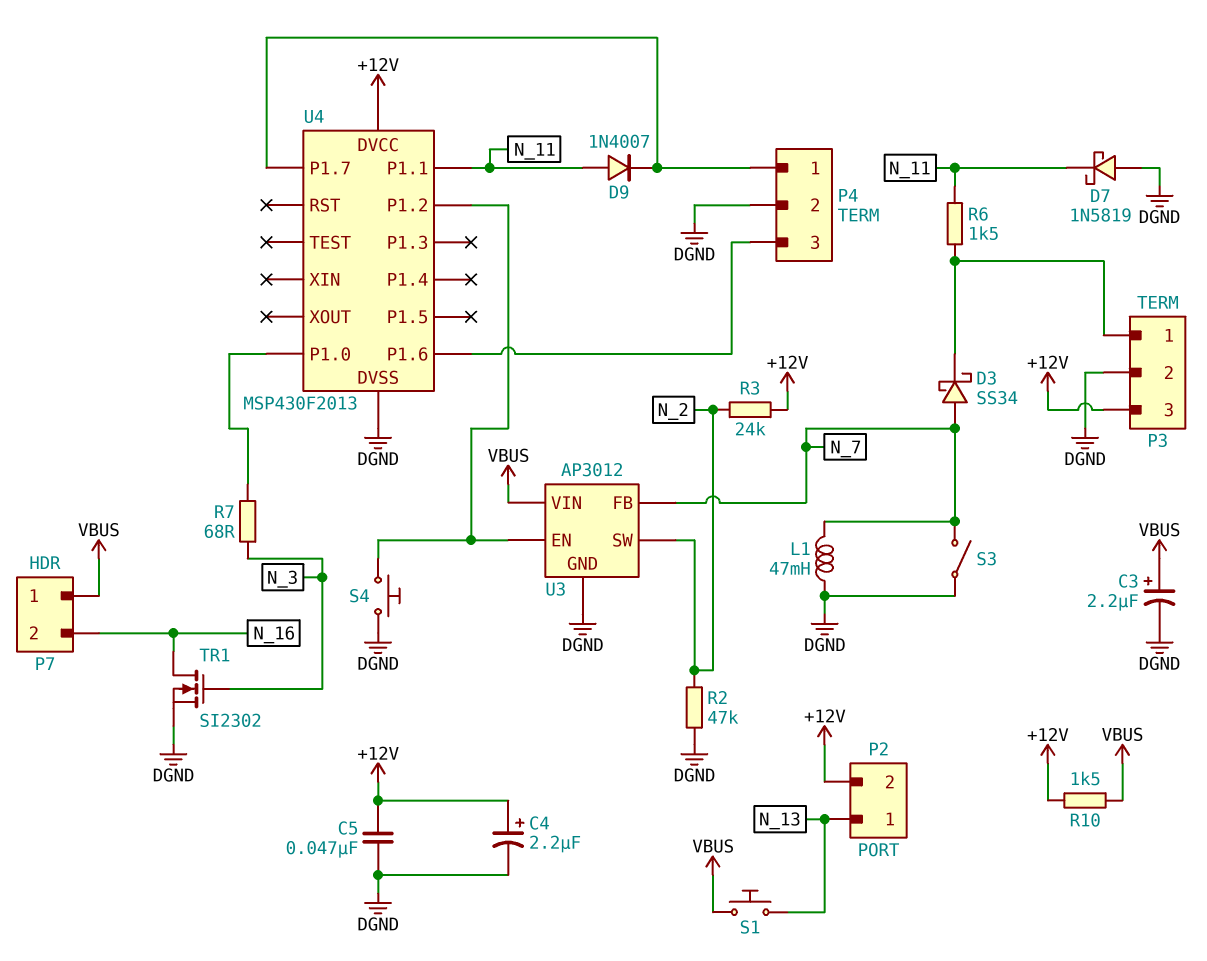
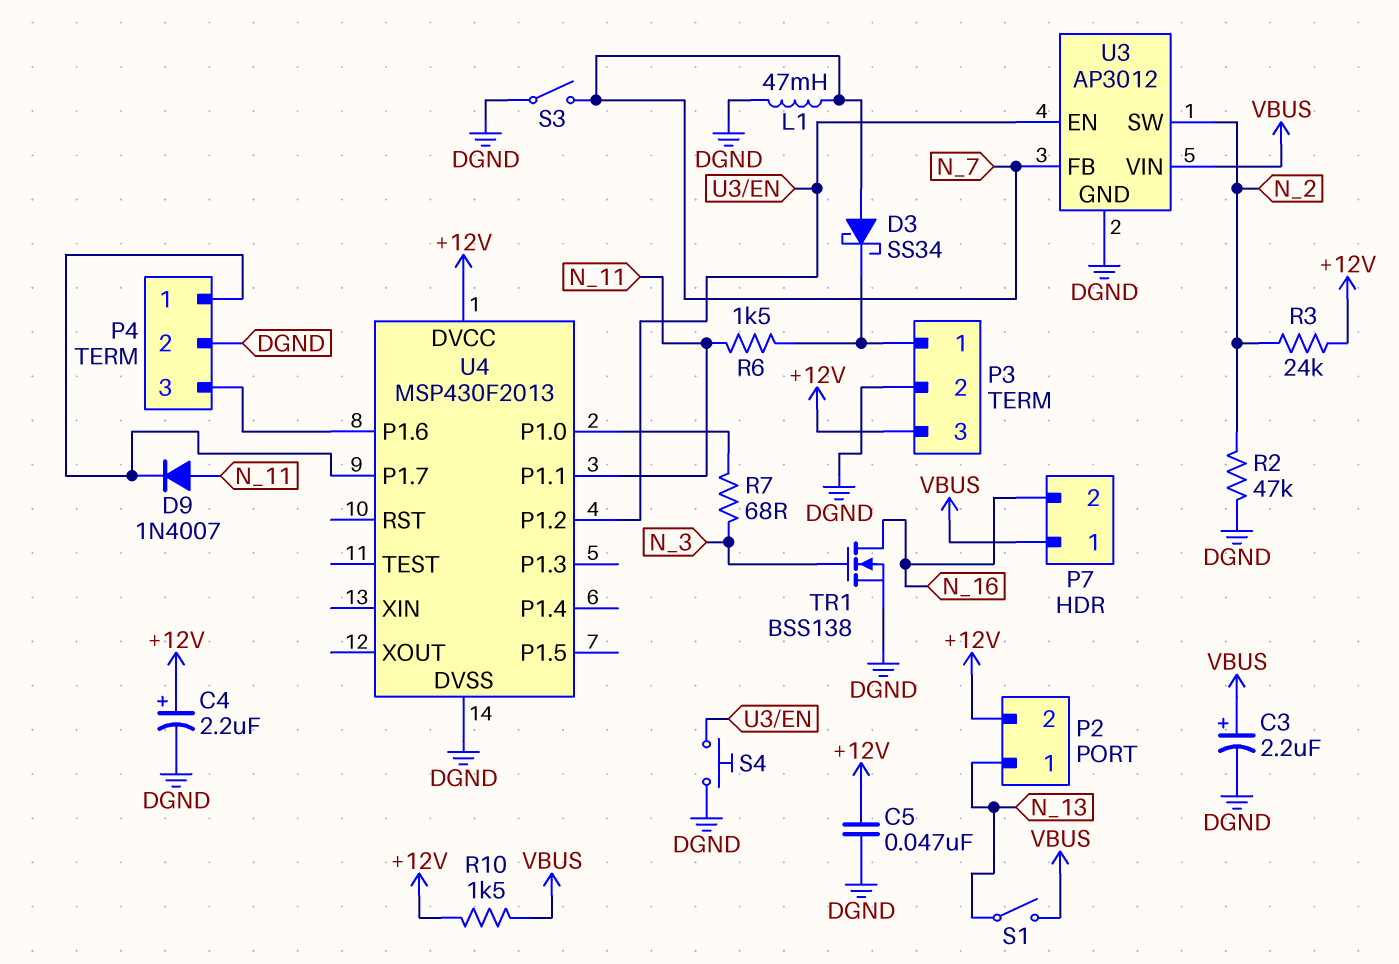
D7: schottky 1N5819 (A DGND, K N_11) -> none
S1: button (N_13, VBUS) -> switch (N_13, VBUS)
TR1: NMOS SI2302 (G N_3, D N_16, S DGND) -> NMOS BSS138 (G N_3, D N_16, S DGND)

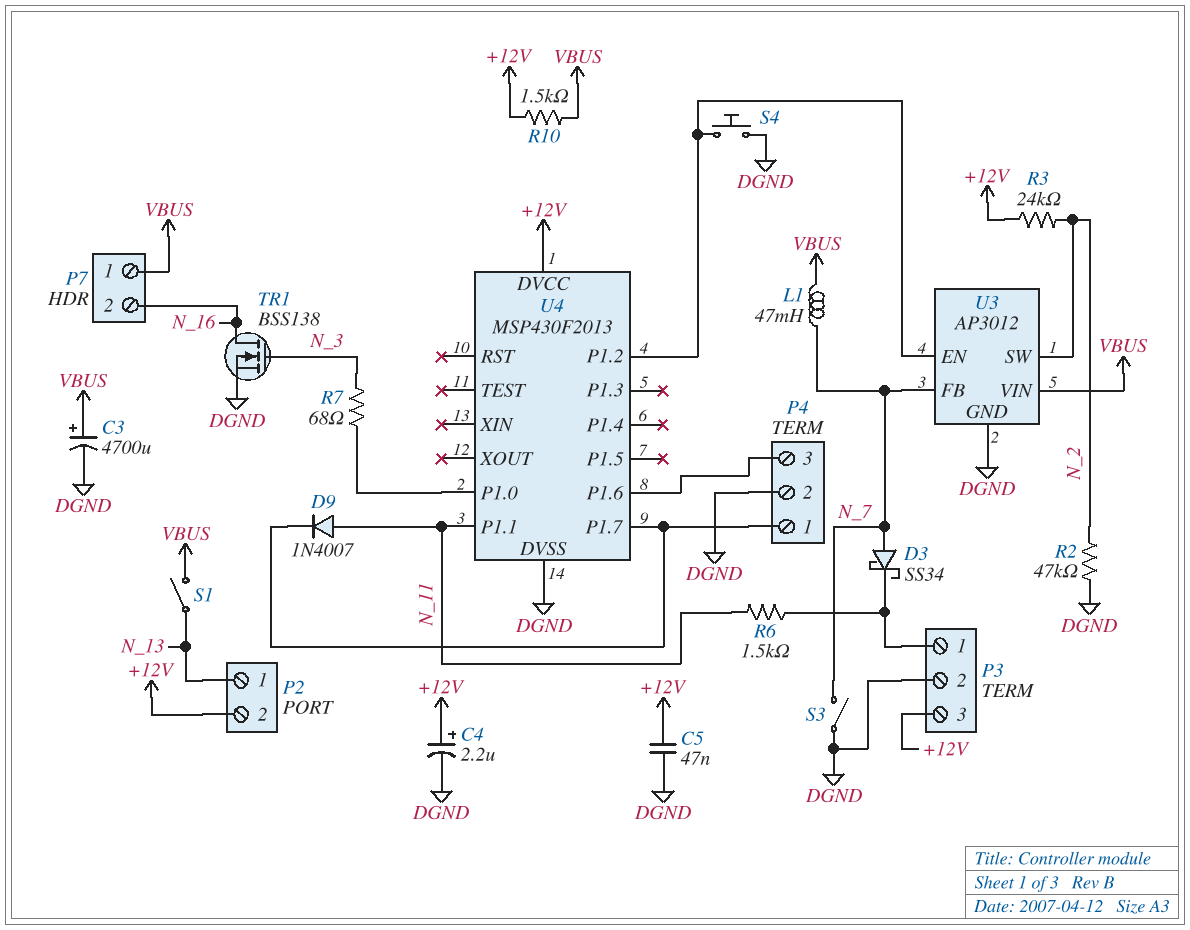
C3: 2.2uF (plus VBUS, minus DGND) -> 4700uF (plus VBUS, minus DGND)
L1: 47mH (DGND, N_7) -> 47mH (N_7, VBUS)

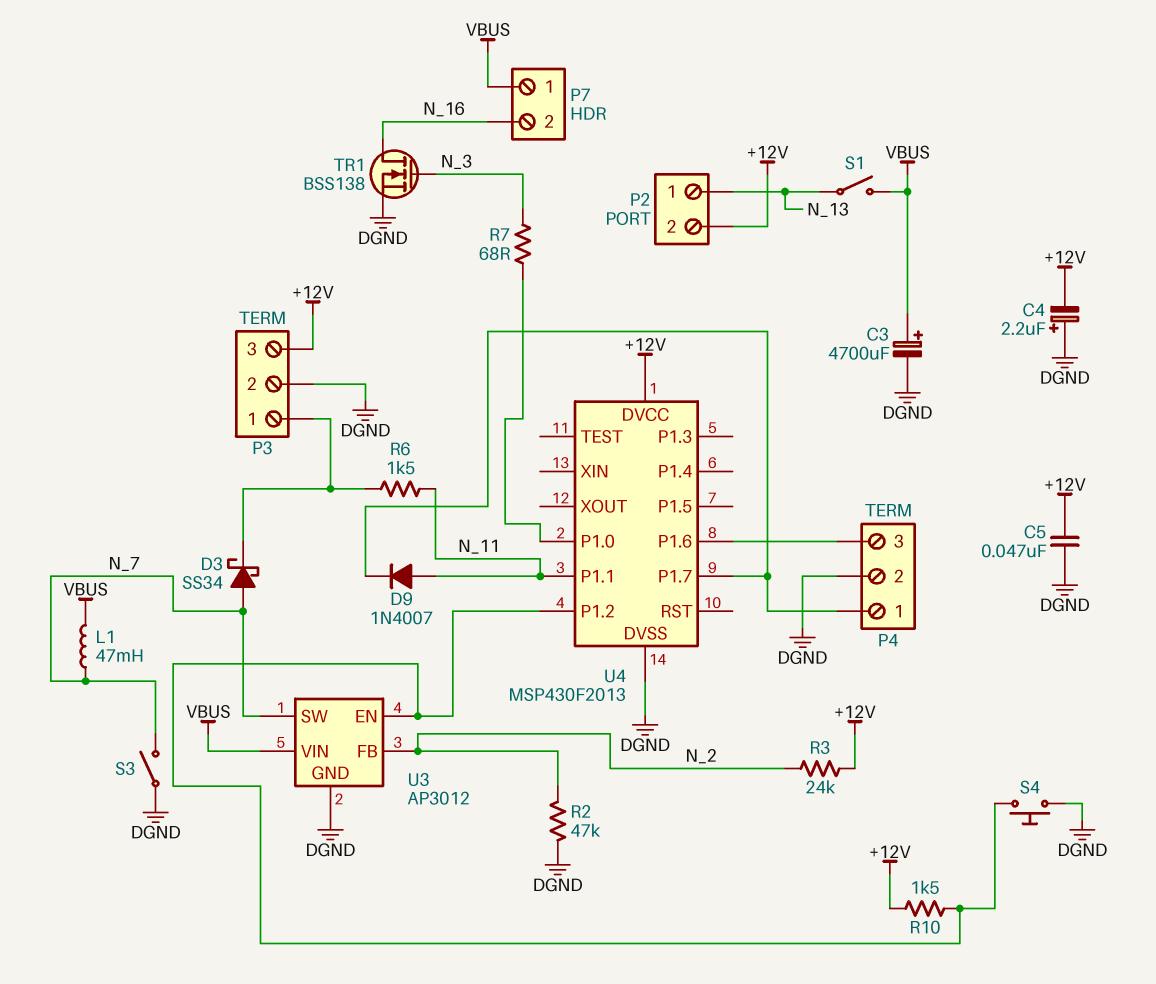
C4: 2.2uF (plus +12V, minus DGND) -> 2.2uF (plus DGND, minus +12V)
R10: 1.5k (+12V, VBUS) -> 1.5k (+12V, U3/EN)
U3 pin FB: N_7 -> N_2
U3 pin SW: N_2 -> N_7

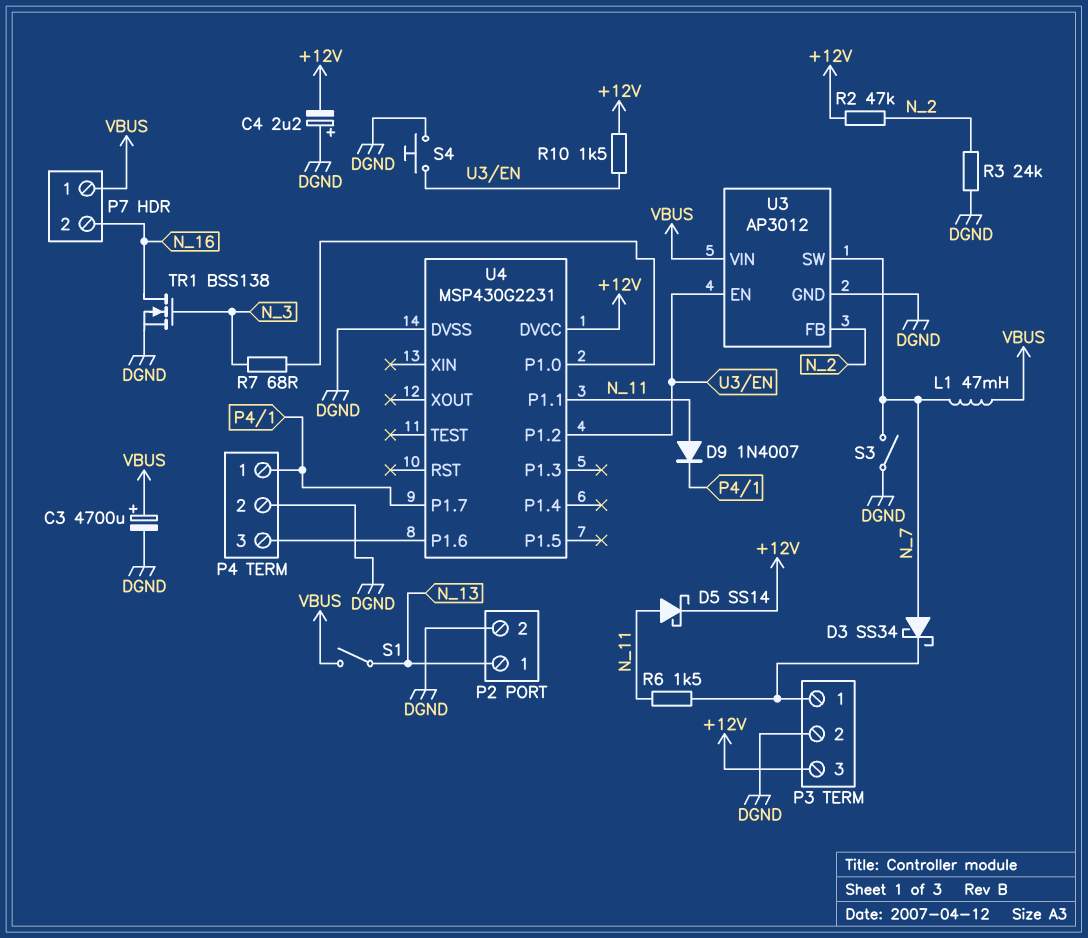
C5: 47nF (+12V, DGND) -> none
D5: none -> schottky SS14 (A N_11, K +12V)
P2 pin 2: +12V -> DGND
R2: 47k (DGND, N_2) -> 47k (+12V, N_2)
R3: 24k (+12V, N_2) -> 24k (DGND, N_2)
U4: MSP430F2013 -> MSP430G2231

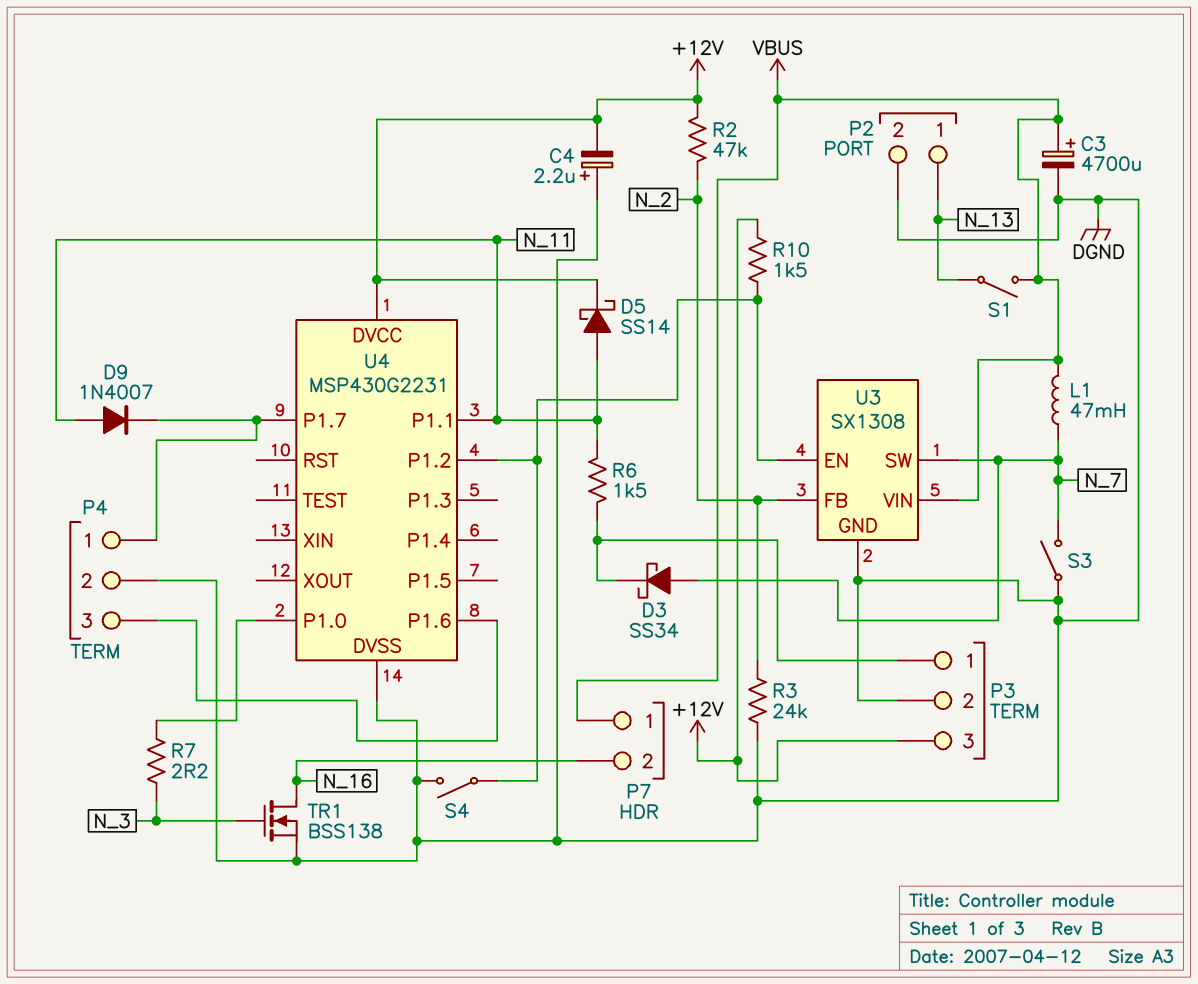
R7: 68 (N_3, U4/P1.0) -> 2.2 (N_3, U4/P1.0)
S4: button (DGND, U3/EN) -> switch (DGND, U3/EN)
U3: AP3012 -> SX1308

